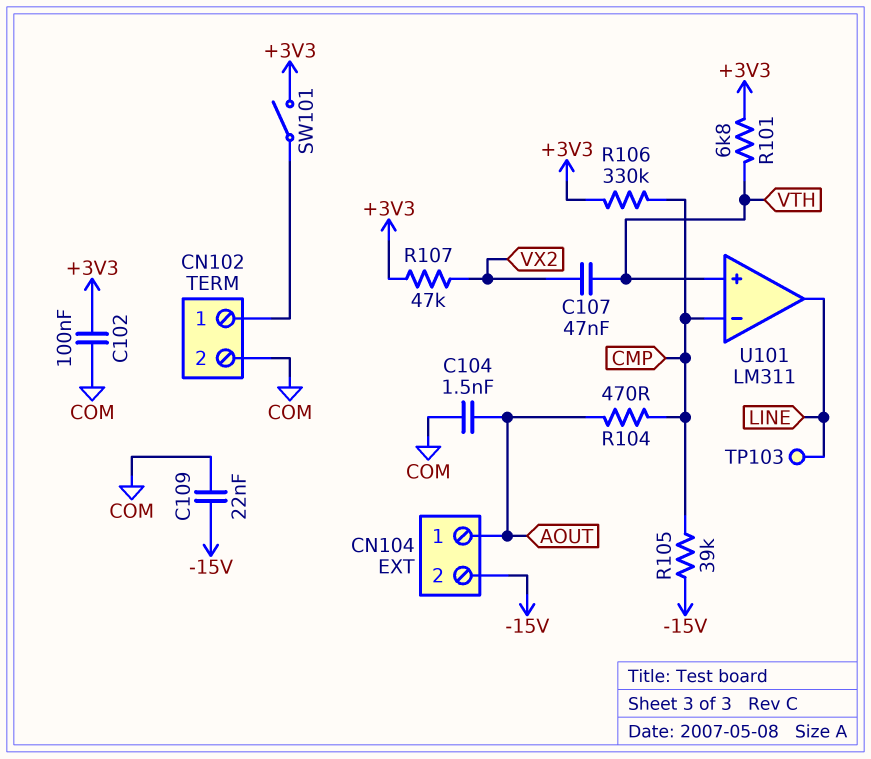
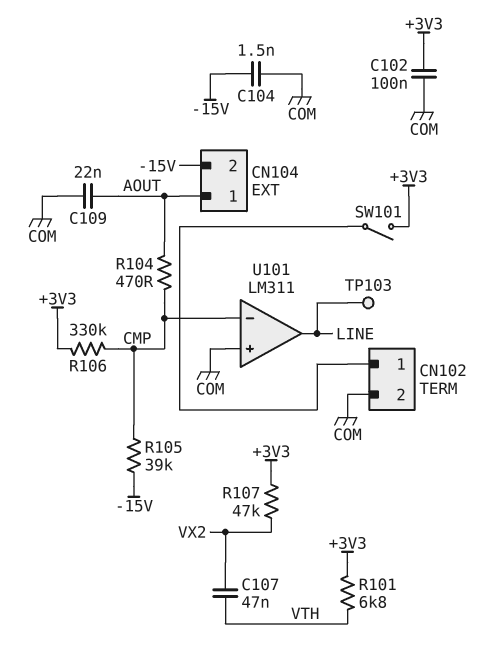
C104: 1.5nF (AOUT, COM) -> 1.5nF (-15V, COM)
C109: 22nF (-15V, COM) -> 22nF (AOUT, COM)
U101 pin in+: VTH -> COM

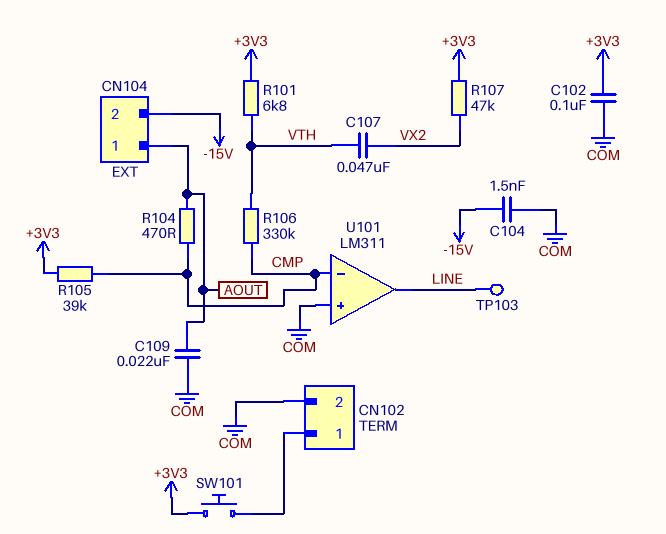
R105: 39k (-15V, CMP) -> 39k (+3V3, CMP)
R106: 330k (+3V3, CMP) -> 330k (CMP, VTH)
SW101: switch (+3V3, CN102/1) -> button (+3V3, CN102/1)

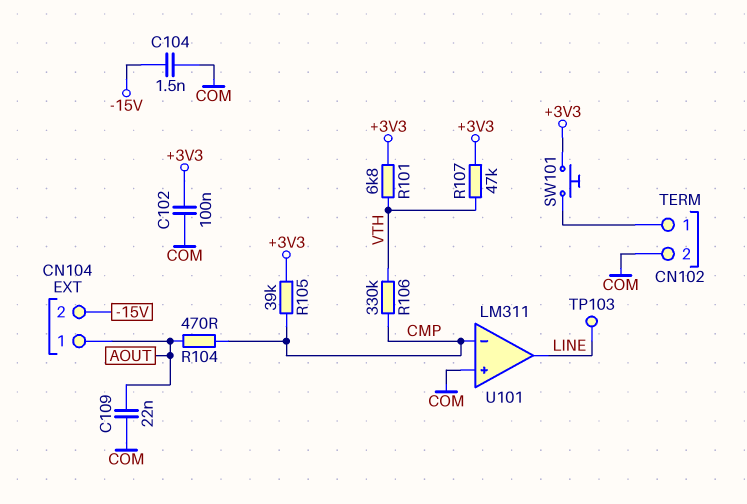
C107: 47nF (VTH, VX2) -> none
R107: 47k (+3V3, VX2) -> 47k (+3V3, VTH)

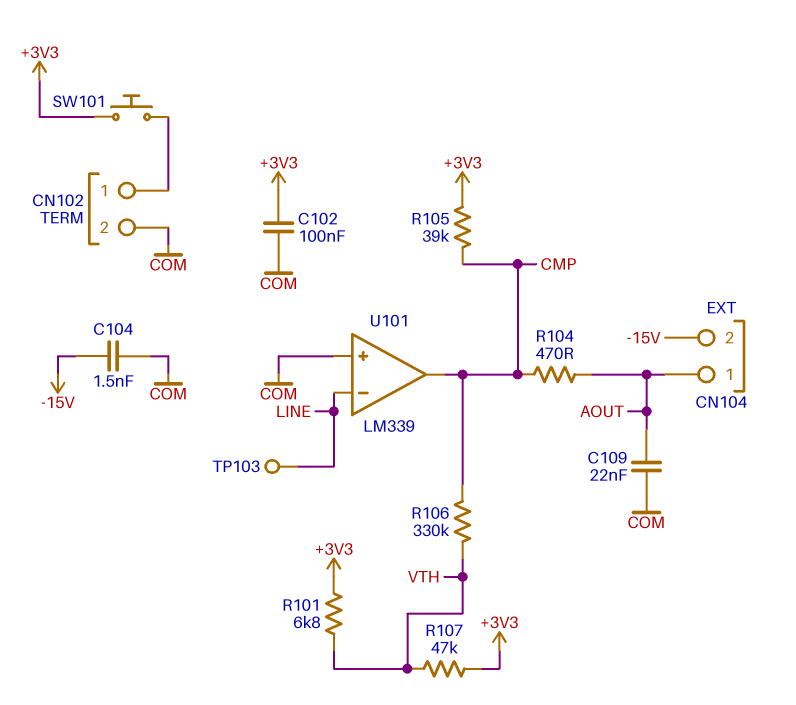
U101: LM311 -> LM339
U101 pin in-: CMP -> LINE
U101 pin out: LINE -> CMP

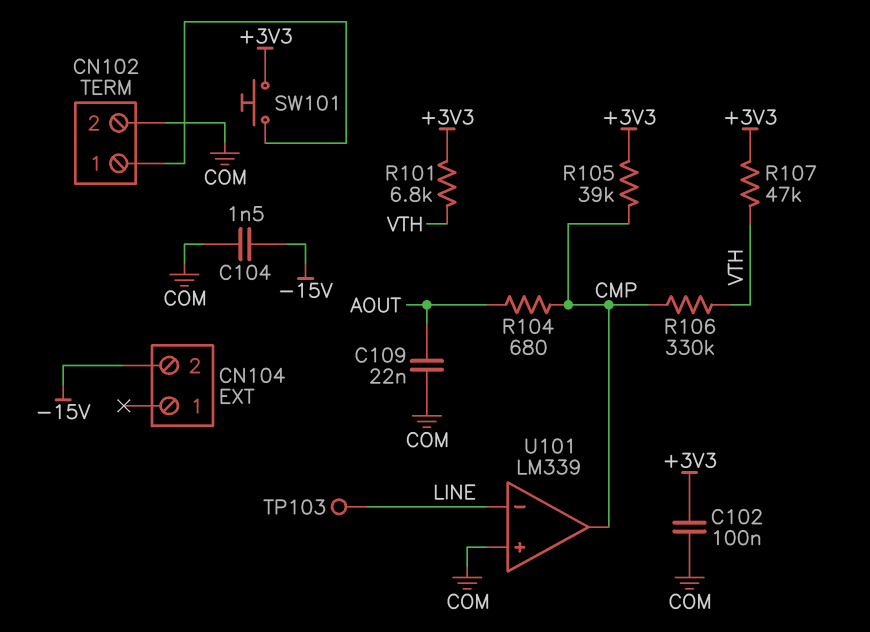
CN104 pin 1: AOUT -> none
R104: 470 (AOUT, CMP) -> 680 (AOUT, CMP)

